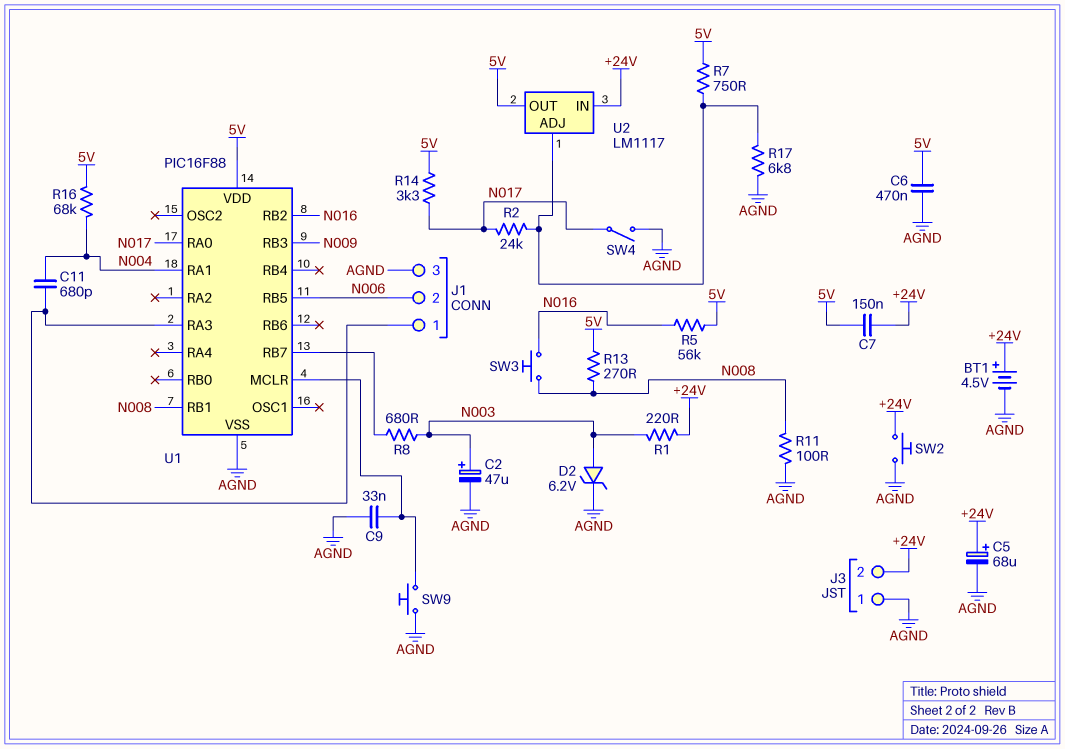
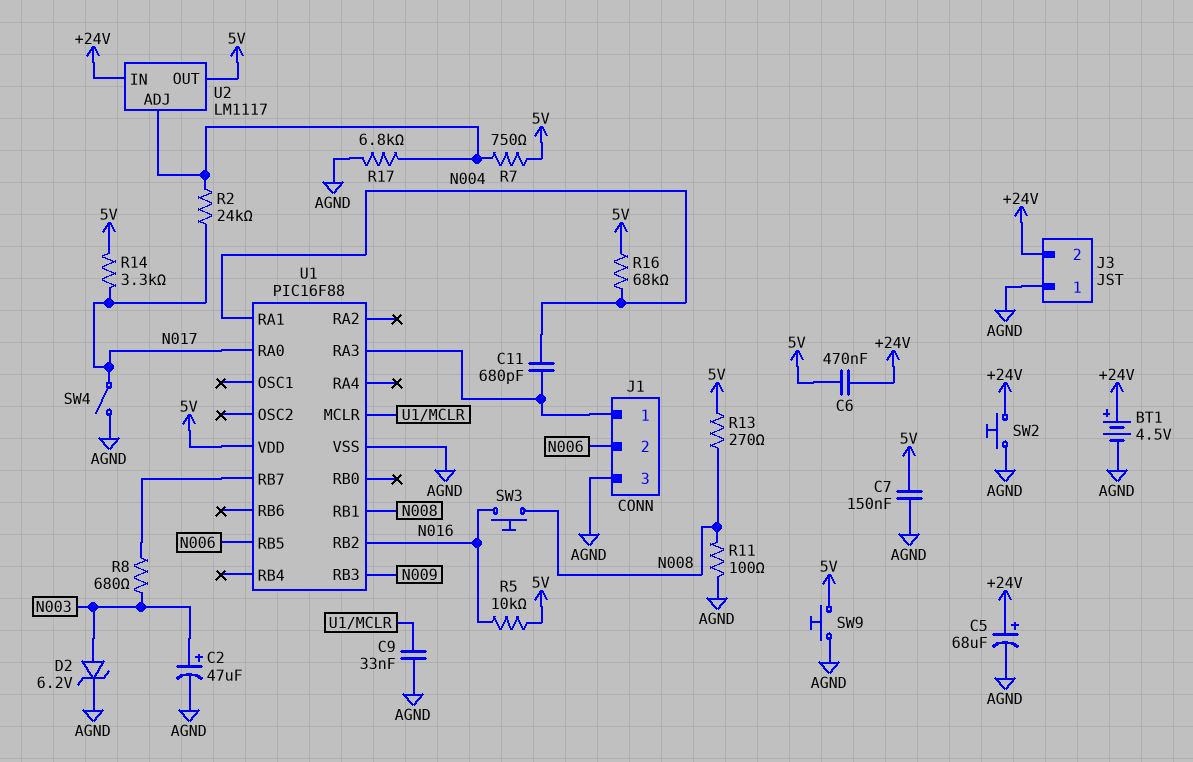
C6: 470nF (5V, AGND) -> 470nF (+24V, 5V)
C7: 150nF (+24V, 5V) -> 150nF (5V, AGND)
R1: 220 (+24V, N003) -> none
R5: 56k (5V, N016) -> 10k (5V, N016)
SW9: button (AGND, U1/MCLR) -> button (5V, AGND)

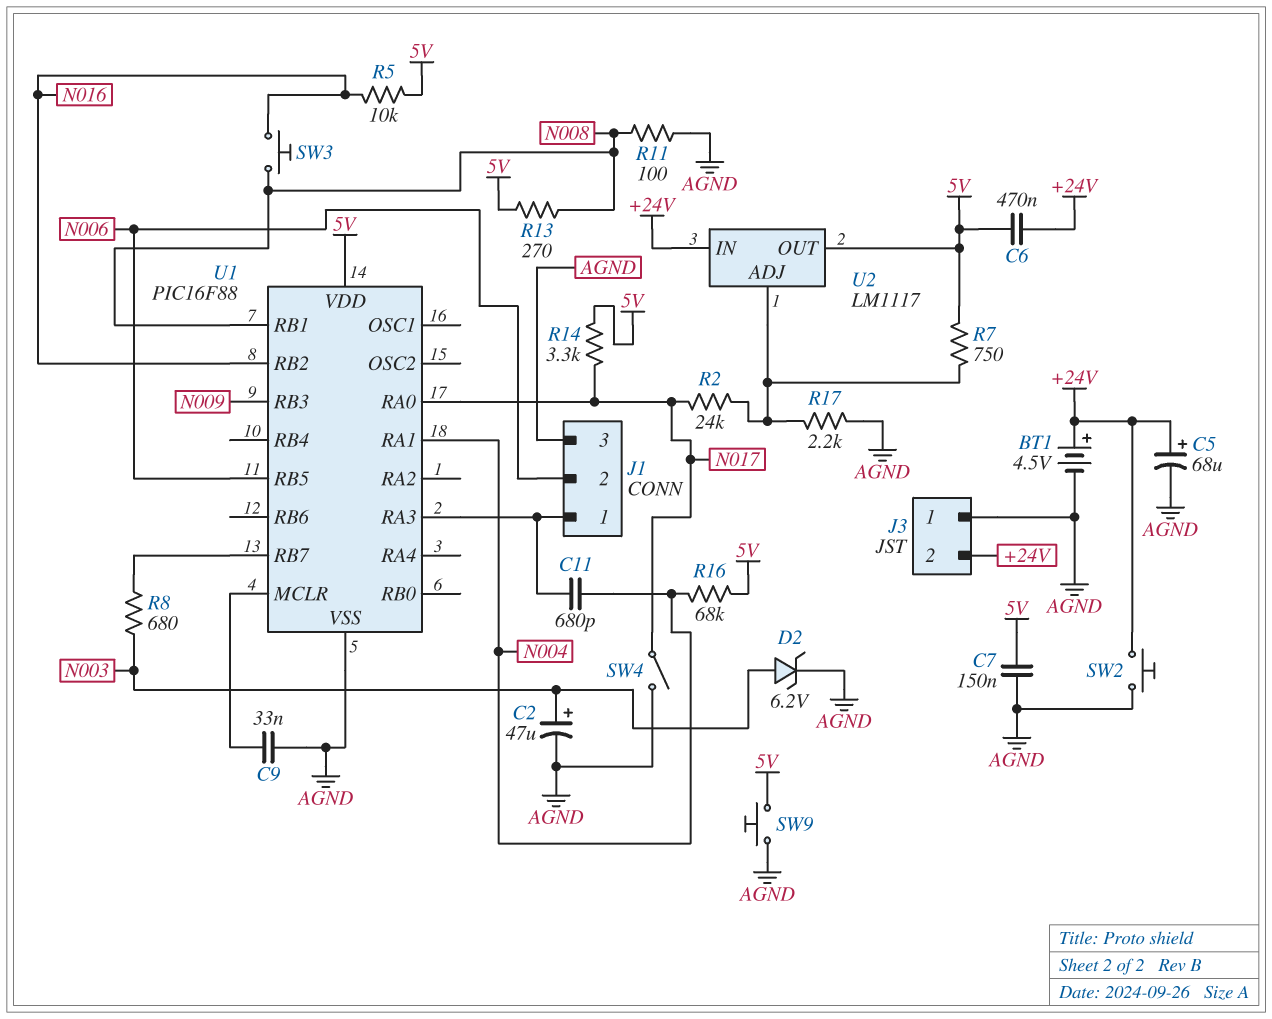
R17: 6.8k (AGND, U2/ADJ) -> 2.2k (AGND, U2/ADJ)

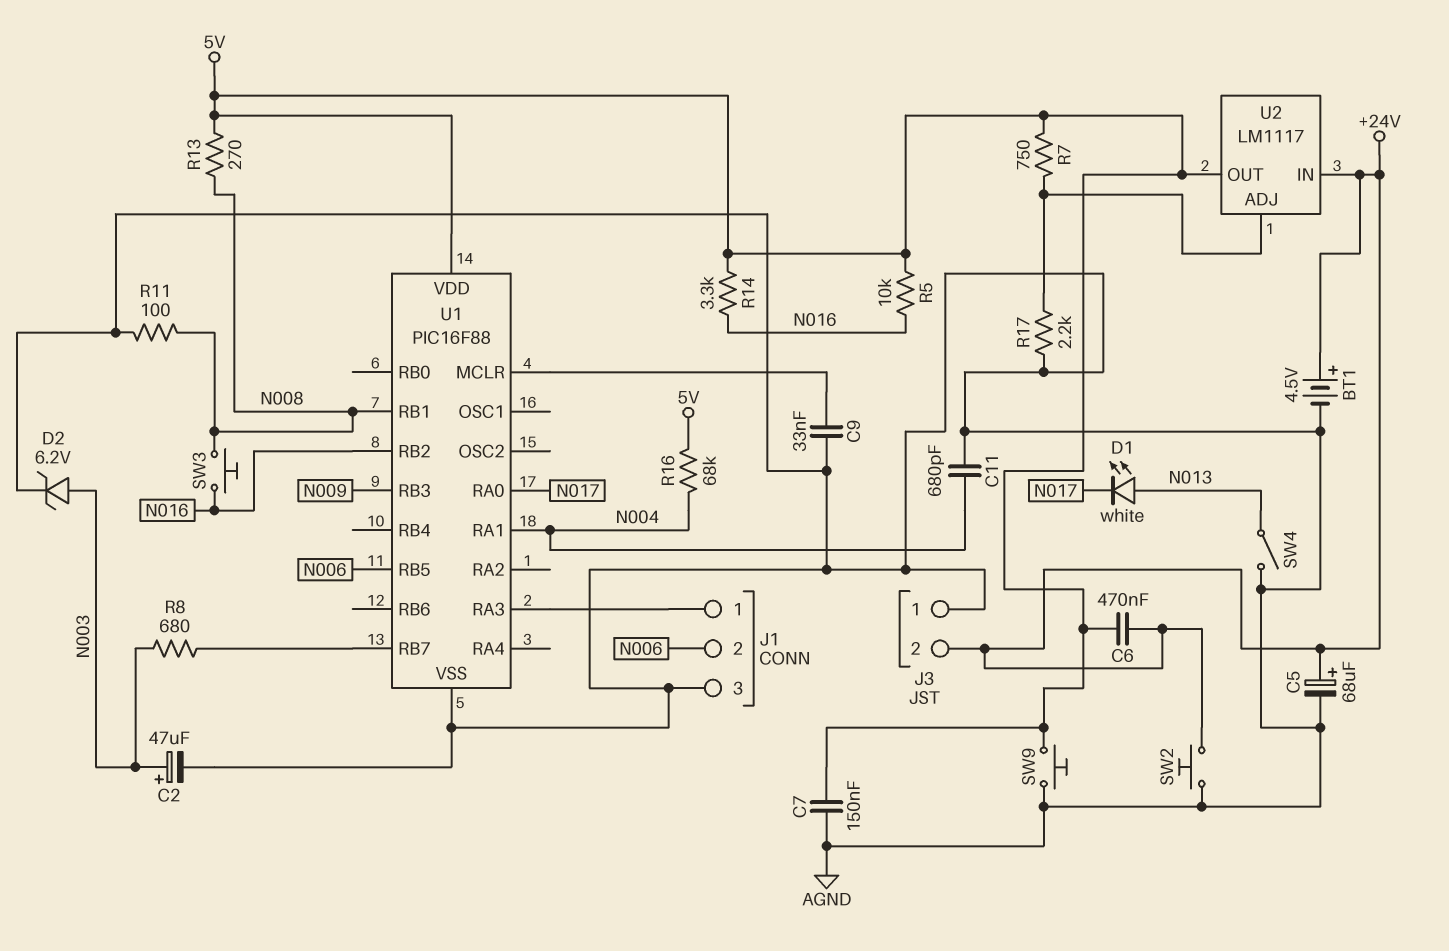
C11: 680pF (J1/1, N004) -> 680pF (AGND, N004)
D1: none -> LED white (A N013, K N017)
R2: 24k (N017, U2/ADJ) -> none
R14: 3.3k (5V, N017) -> 3.3k (5V, N016)
SW4: switch (AGND, N017) -> switch (AGND, N013)

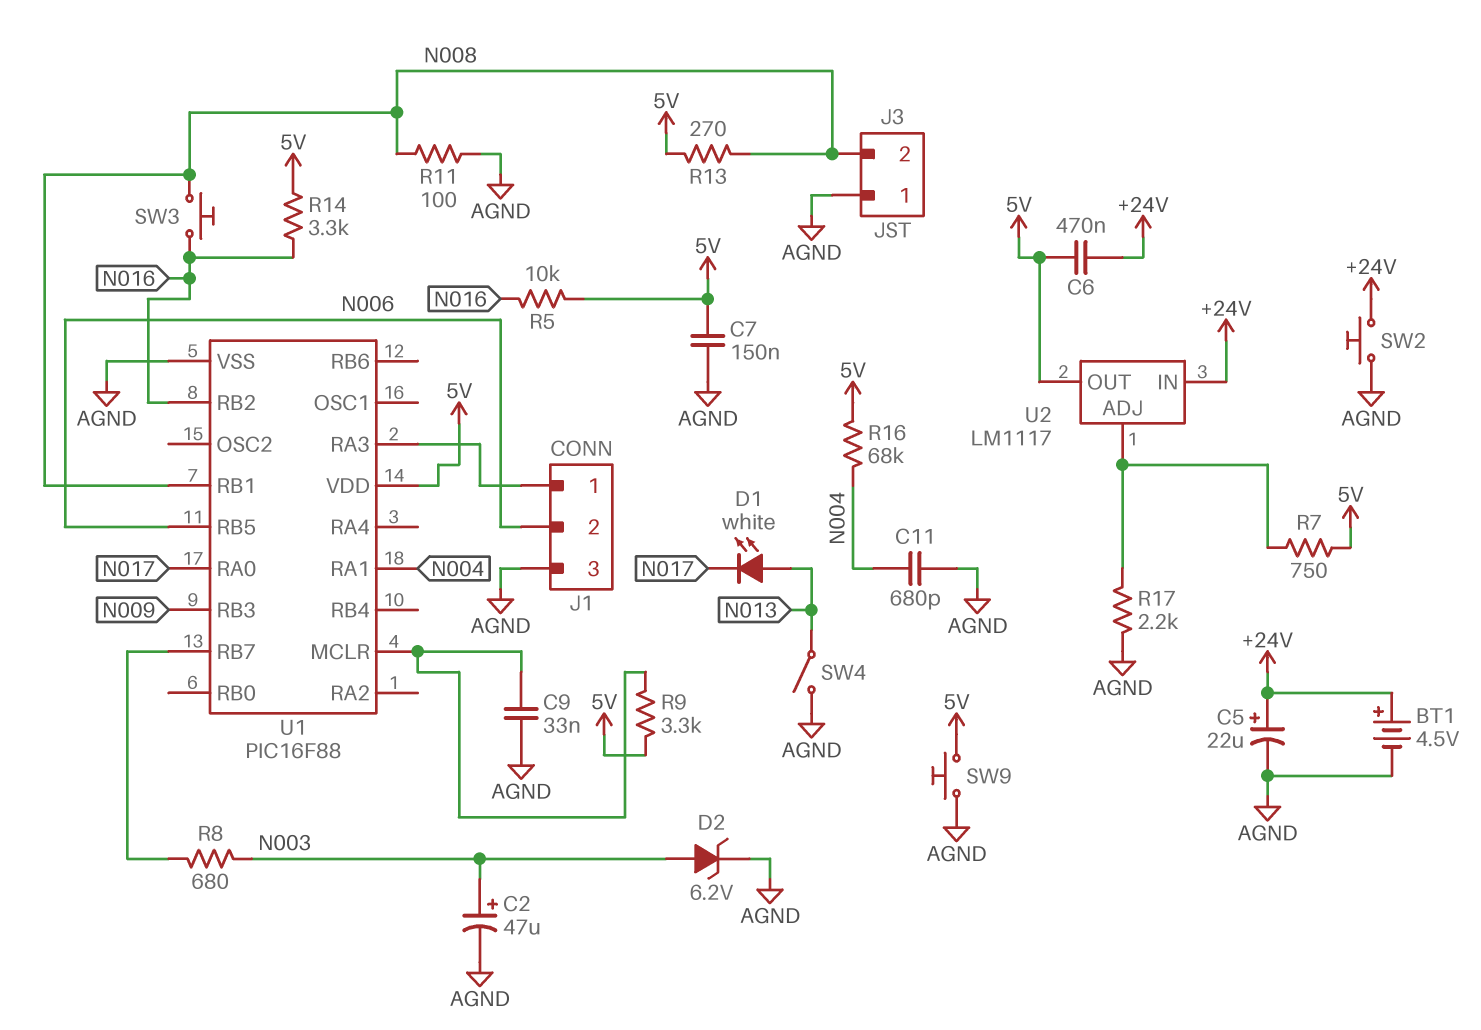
C5: 68uF (plus +24V, minus AGND) -> 22uF (plus +24V, minus AGND)
J3 pin 2: +24V -> N008
R9: none -> 3.3k (5V, U1/MCLR)

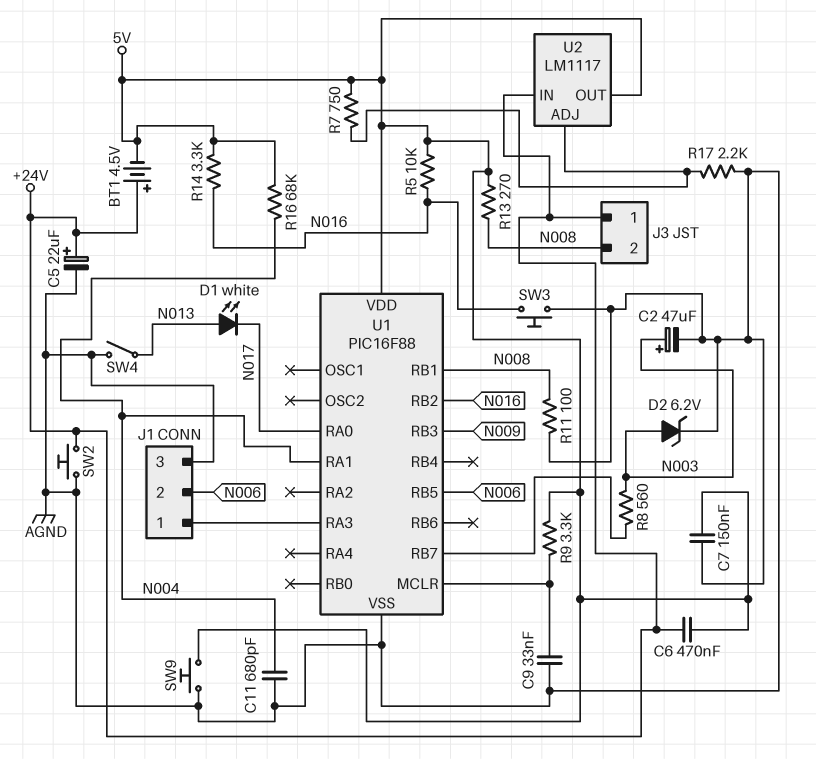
BT1: 4.5V (plus +24V, minus AGND) -> 4.5V (plus +24V, minus 5V)
J3 pin 1: AGND -> +24V
R8: 680 (N003, U1/RB7) -> 560 (N003, U1/RB7)
SW3: button (N008, N016) -> button (AGND, N016)

